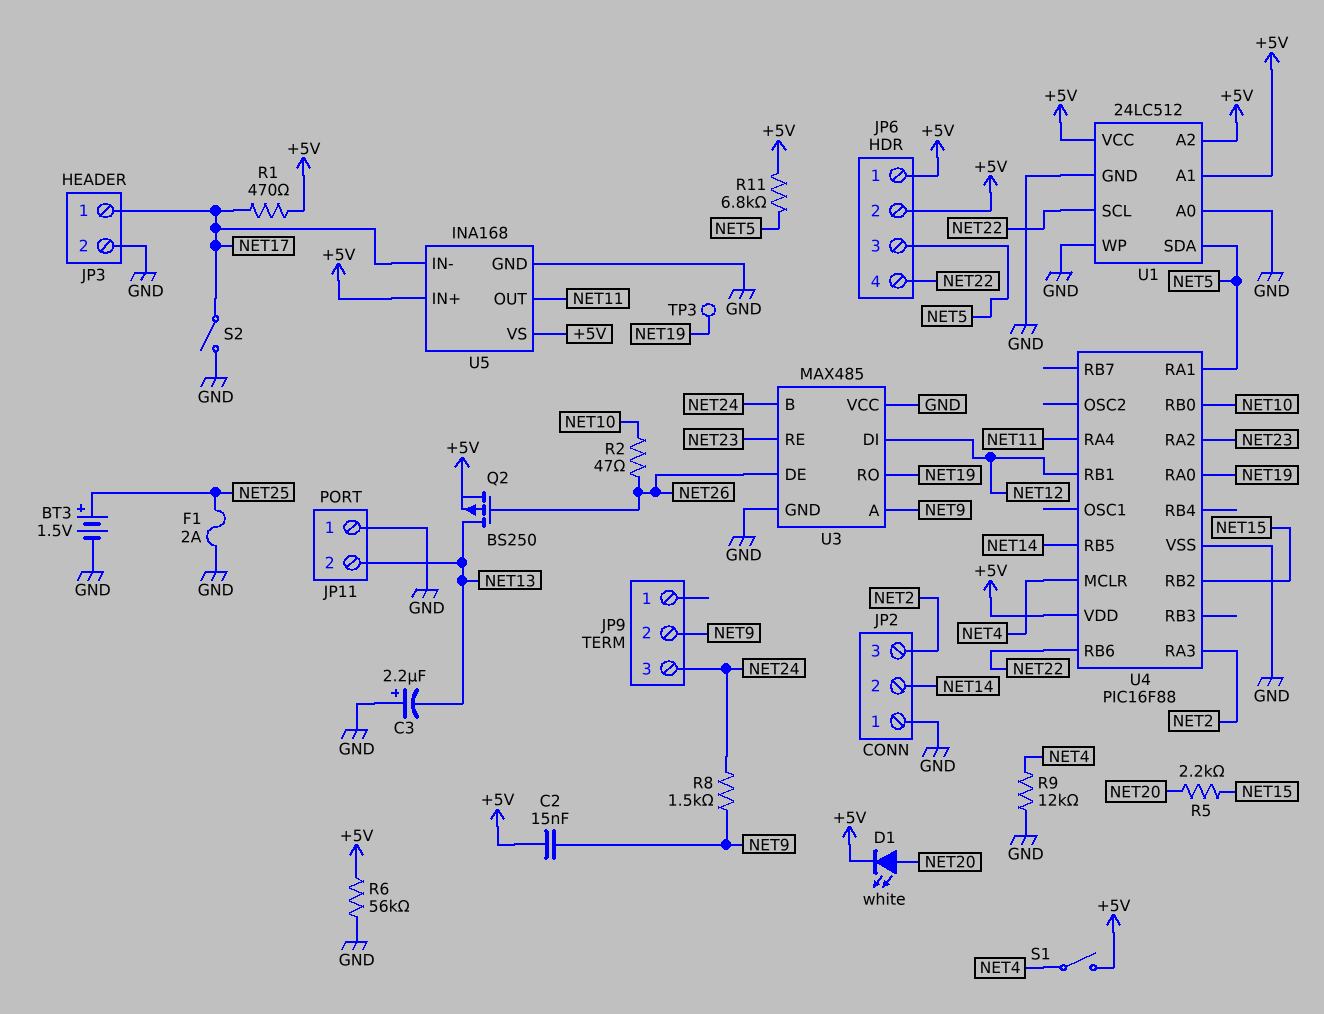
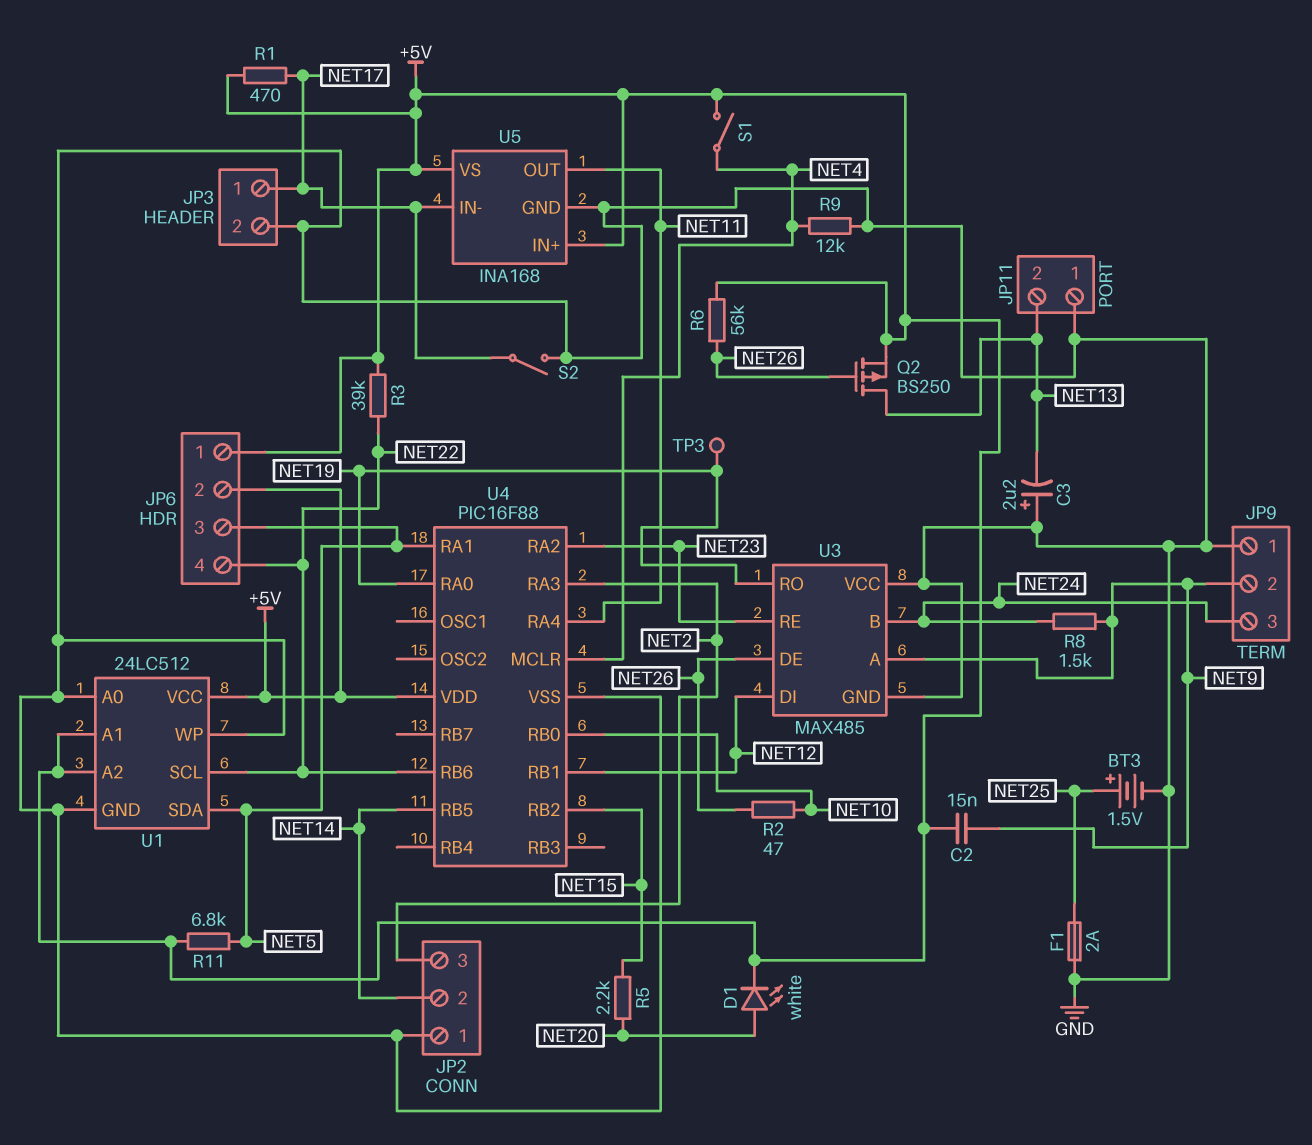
JP9 pin 1: none -> GND
R3: none -> 39k (+5V, NET22)
R6: 56k (+5V, GND) -> 56k (+5V, NET26)

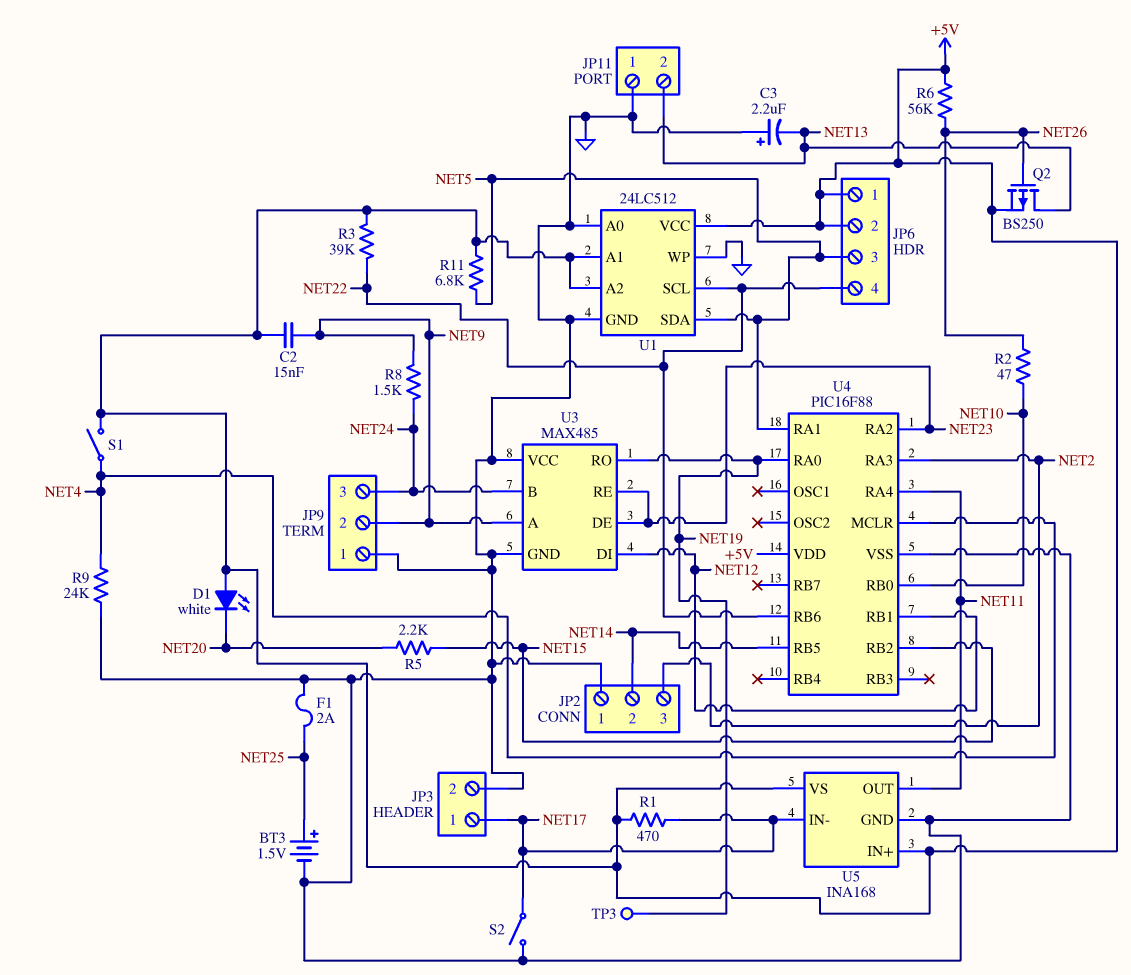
D1: LED white (A NET20, K +5V) -> LED white (A +5V, K NET20)
R9: 12k (GND, NET4) -> 24k (GND, NET4)
U3 pin DE: NET26 -> NET23

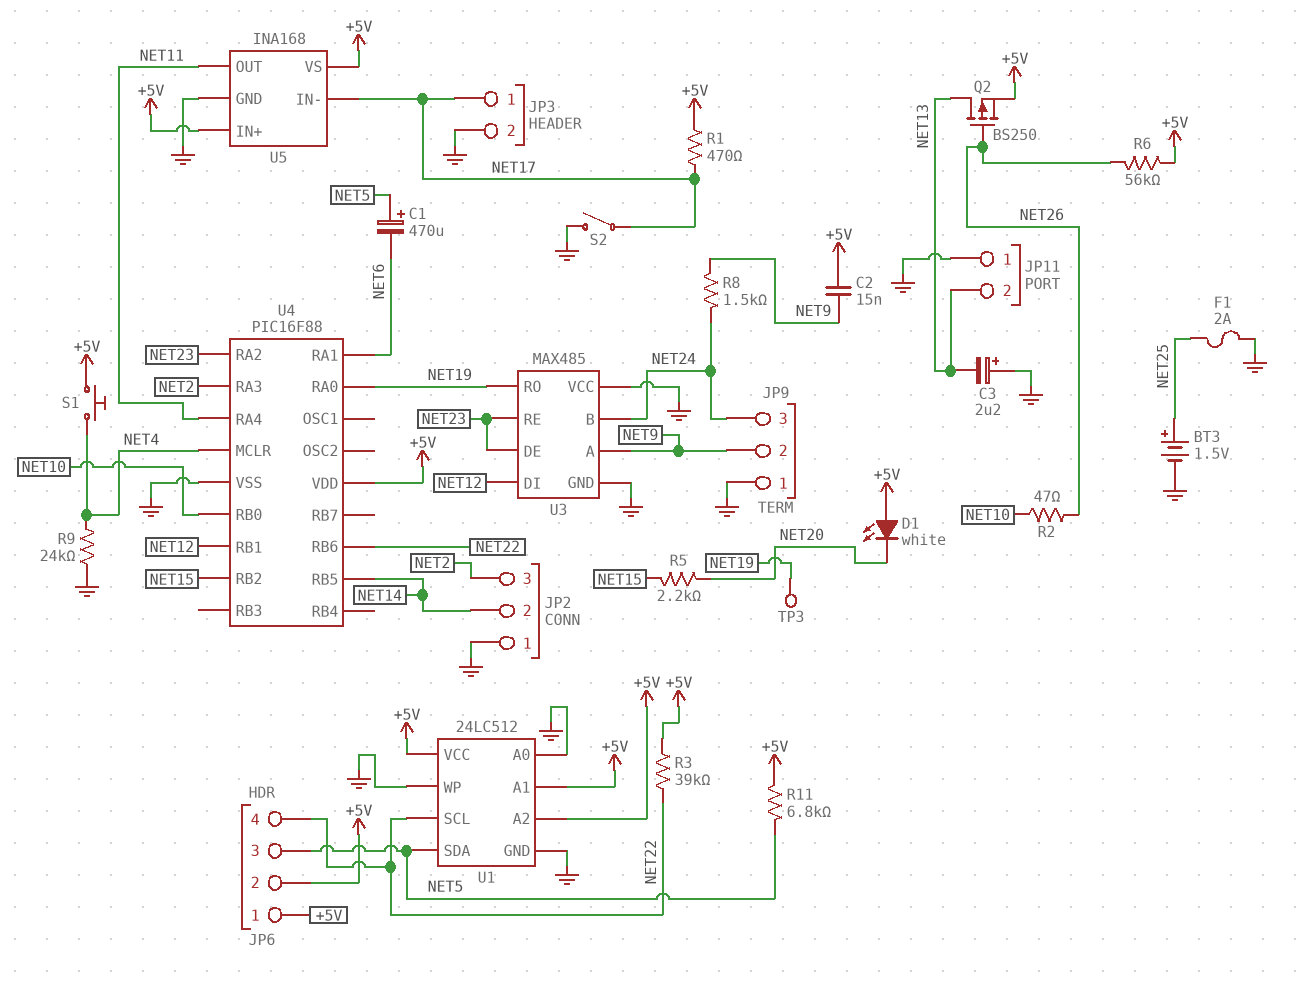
C1: none -> 470uF (plus NET5, minus NET6)
S1: switch (+5V, NET4) -> button (+5V, NET4)
U4 pin RA1: NET5 -> NET6

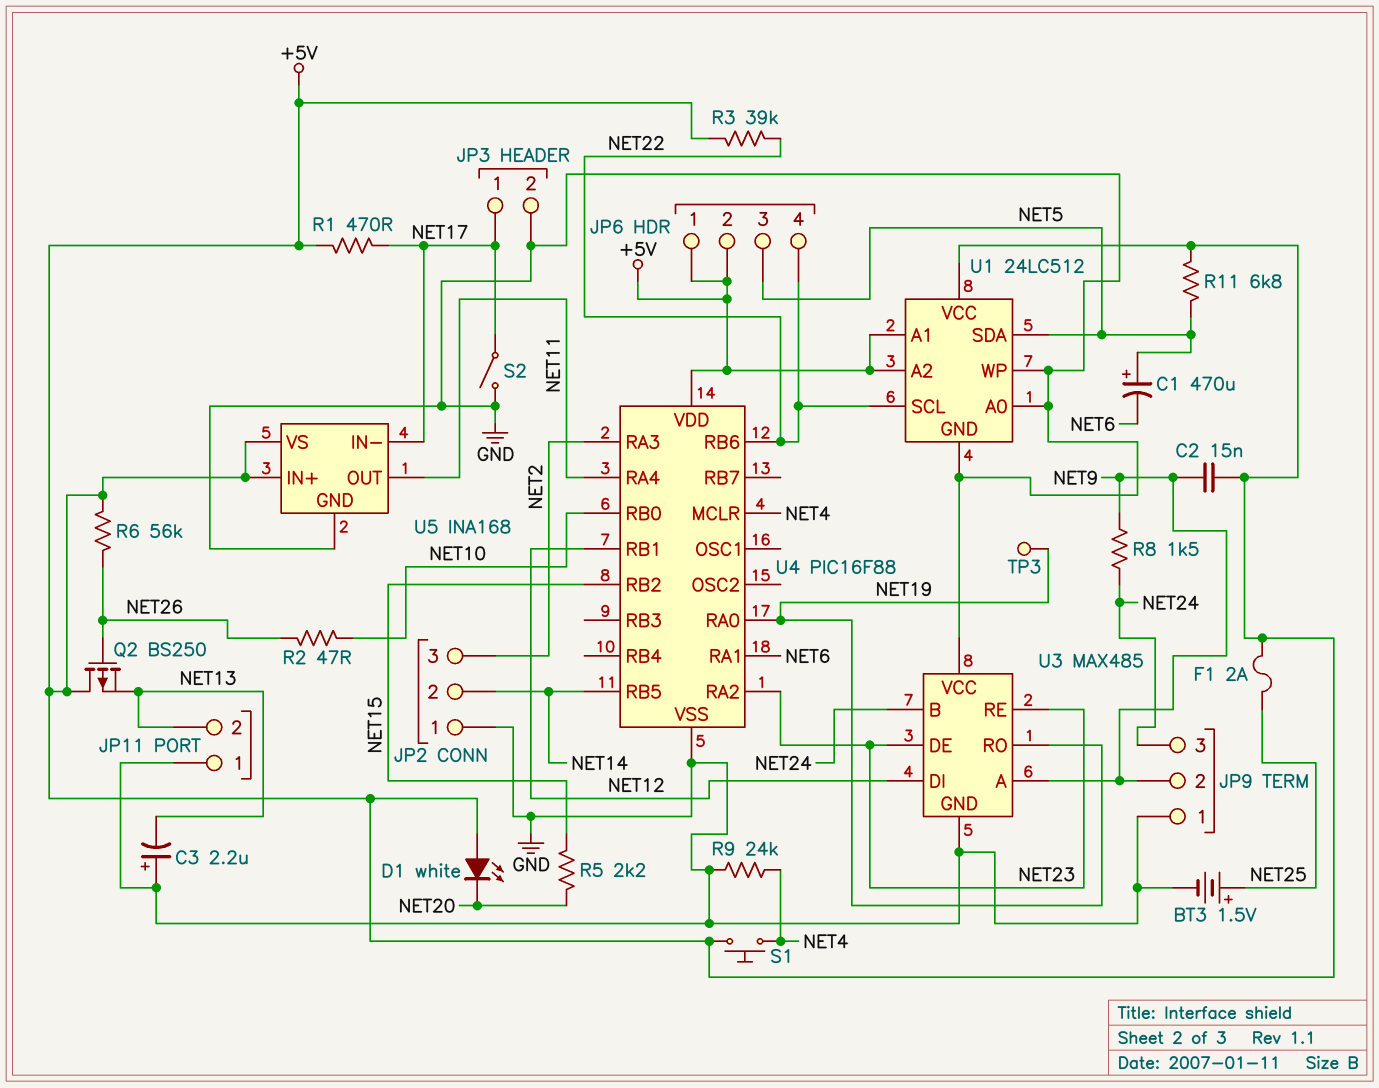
F1: 2A (GND, NET25) -> 2A (+5V, NET25)
Q2: PMOS BS250 (G NET26, D NET13, S +5V) -> PMOS BS250 (G NET26, D +5V, S NET13)

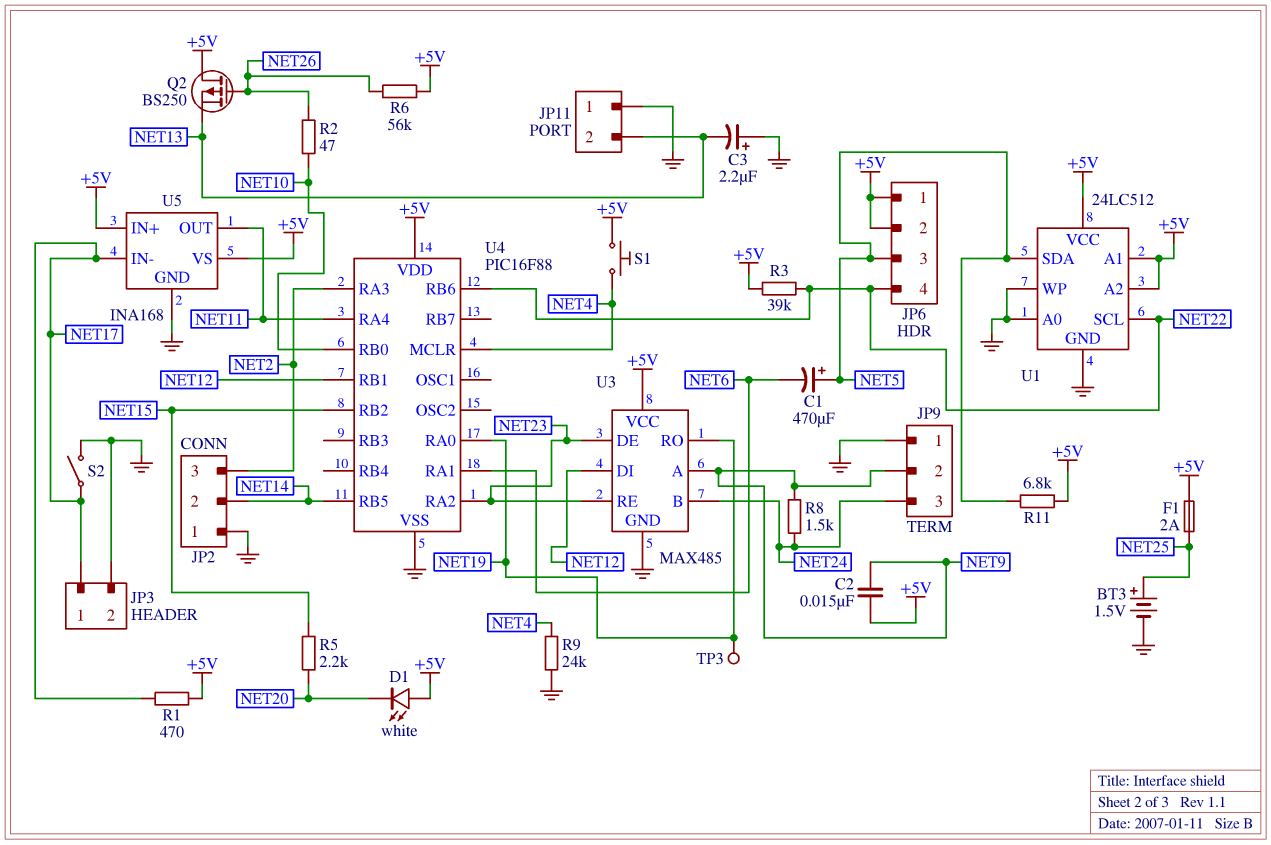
U3 pin VCC: GND -> +5V

